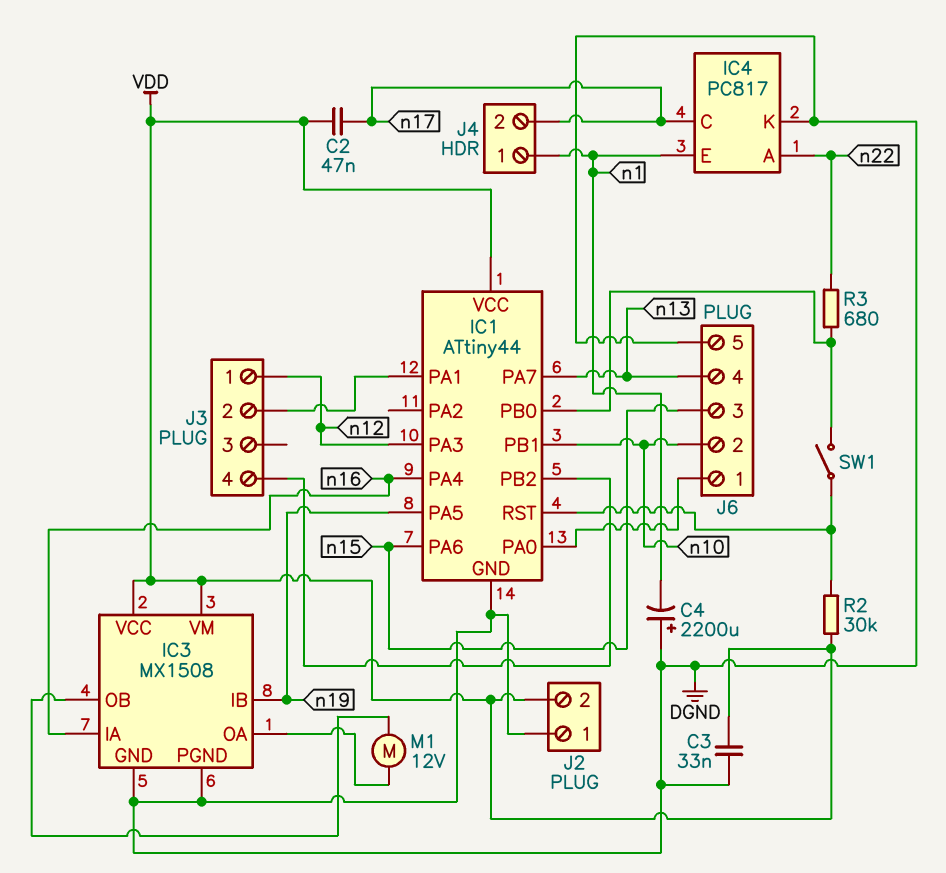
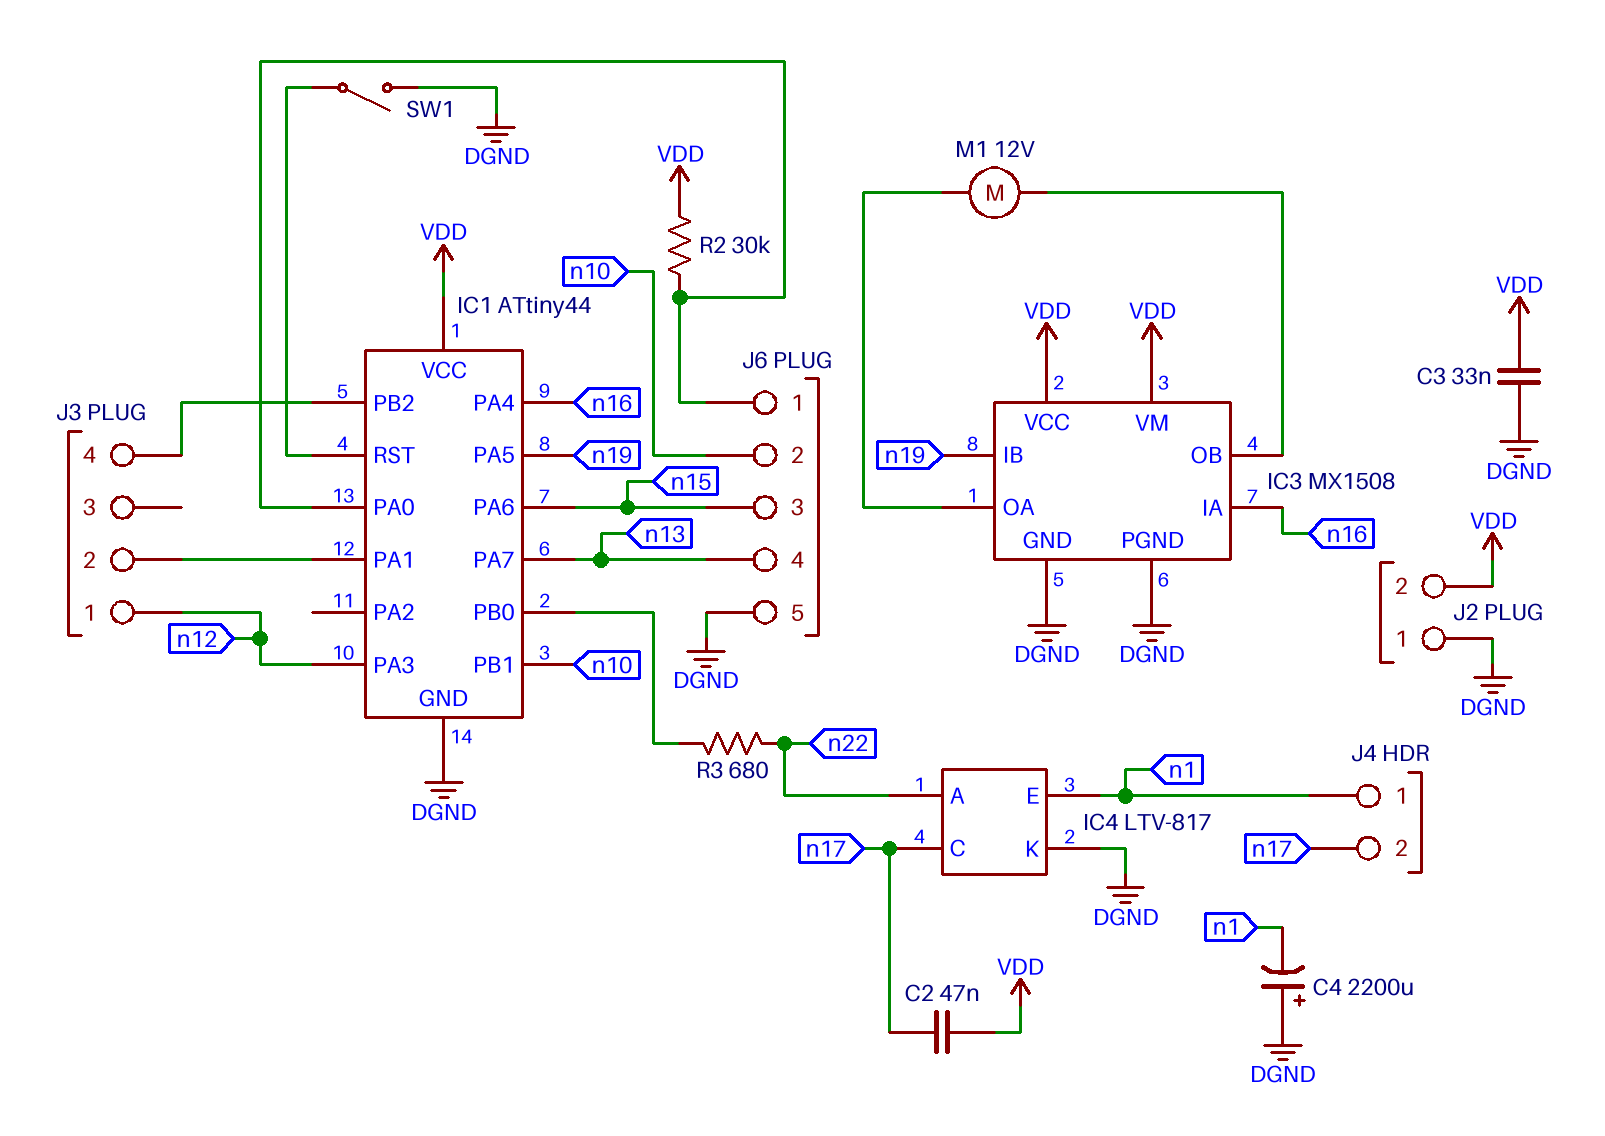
IC4: PC817 -> LTV-817
R2: 30k (IC1/RST, VDD) -> 30k (IC1/PA0, VDD)
SW1: switch (IC1/PB0, IC1/RST) -> switch (DGND, IC1/RST)

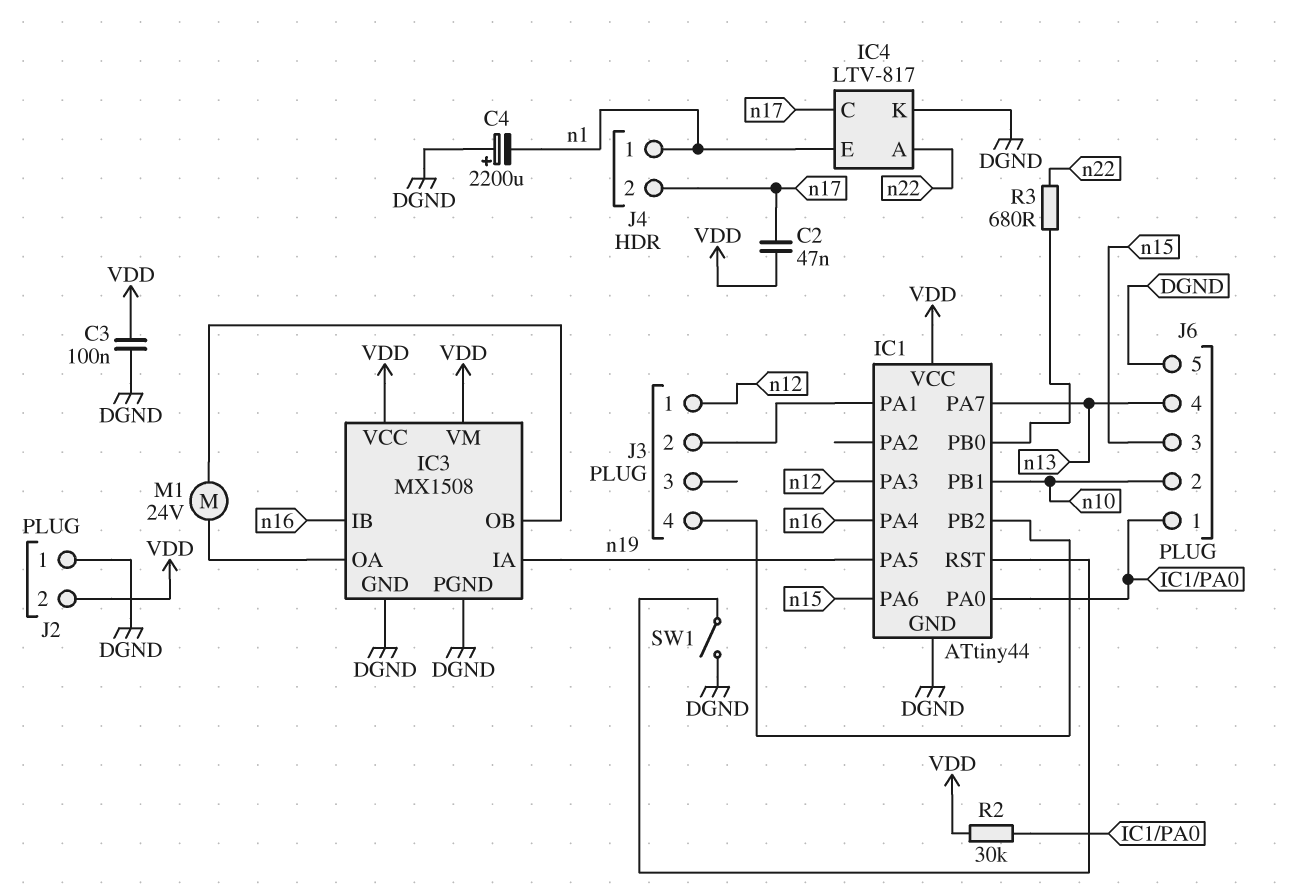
C3: 33nF (DGND, VDD) -> 100nF (DGND, VDD)
IC3 pin IA: n16 -> n19
IC3 pin IB: n19 -> n16
M1: motor 12V (IC3/OA, IC3/OB) -> motor 24V (IC3/OA, IC3/OB)

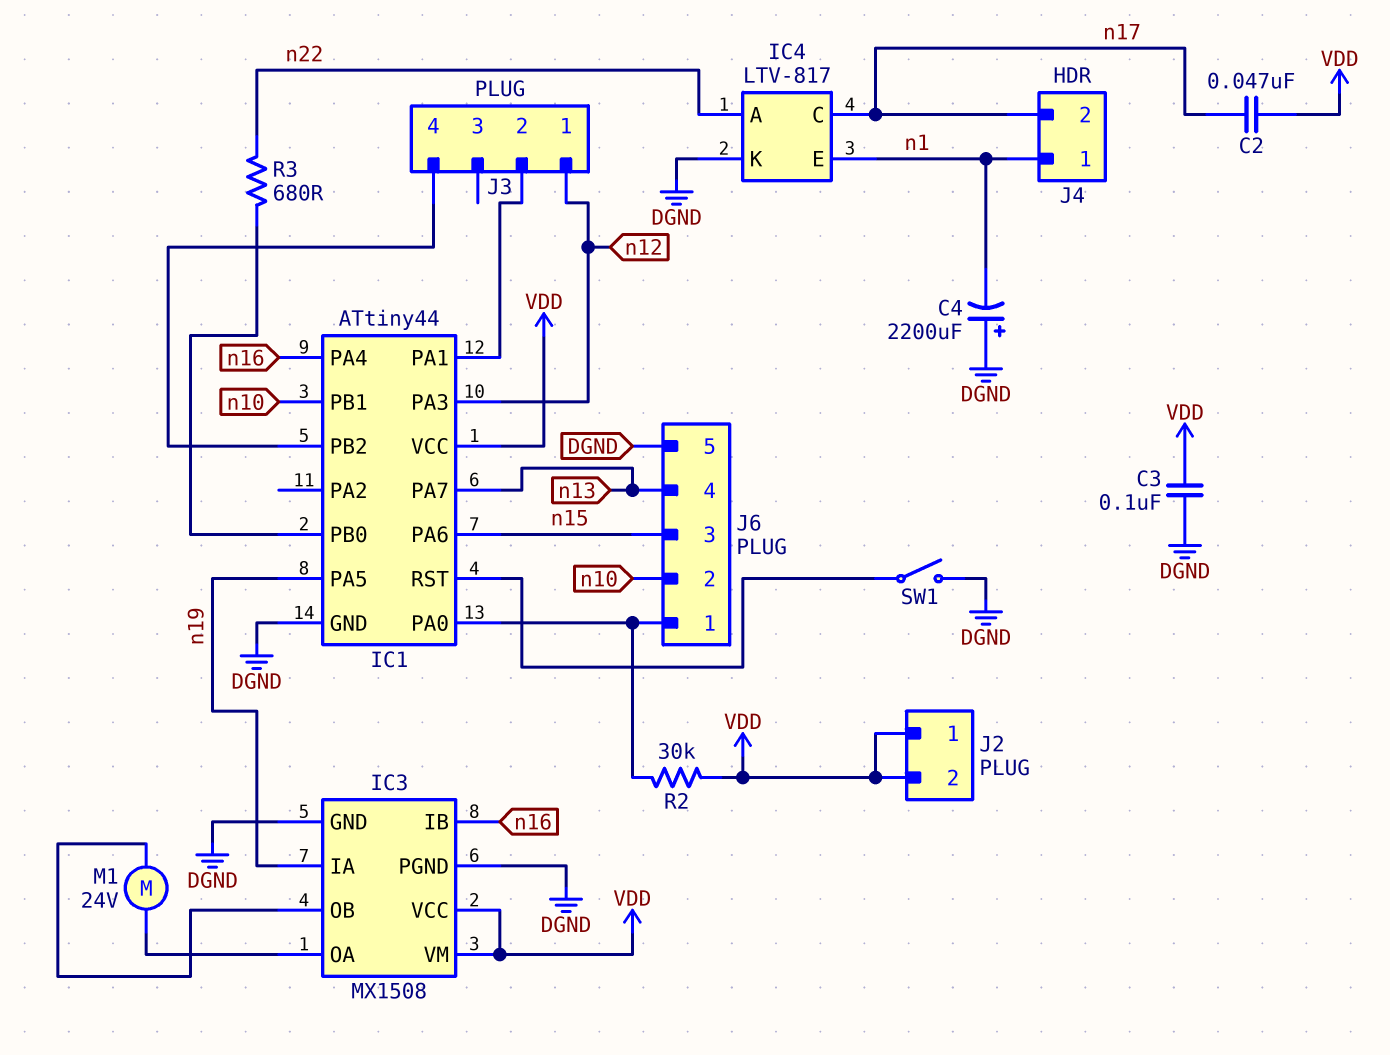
J2 pin 1: DGND -> VDD

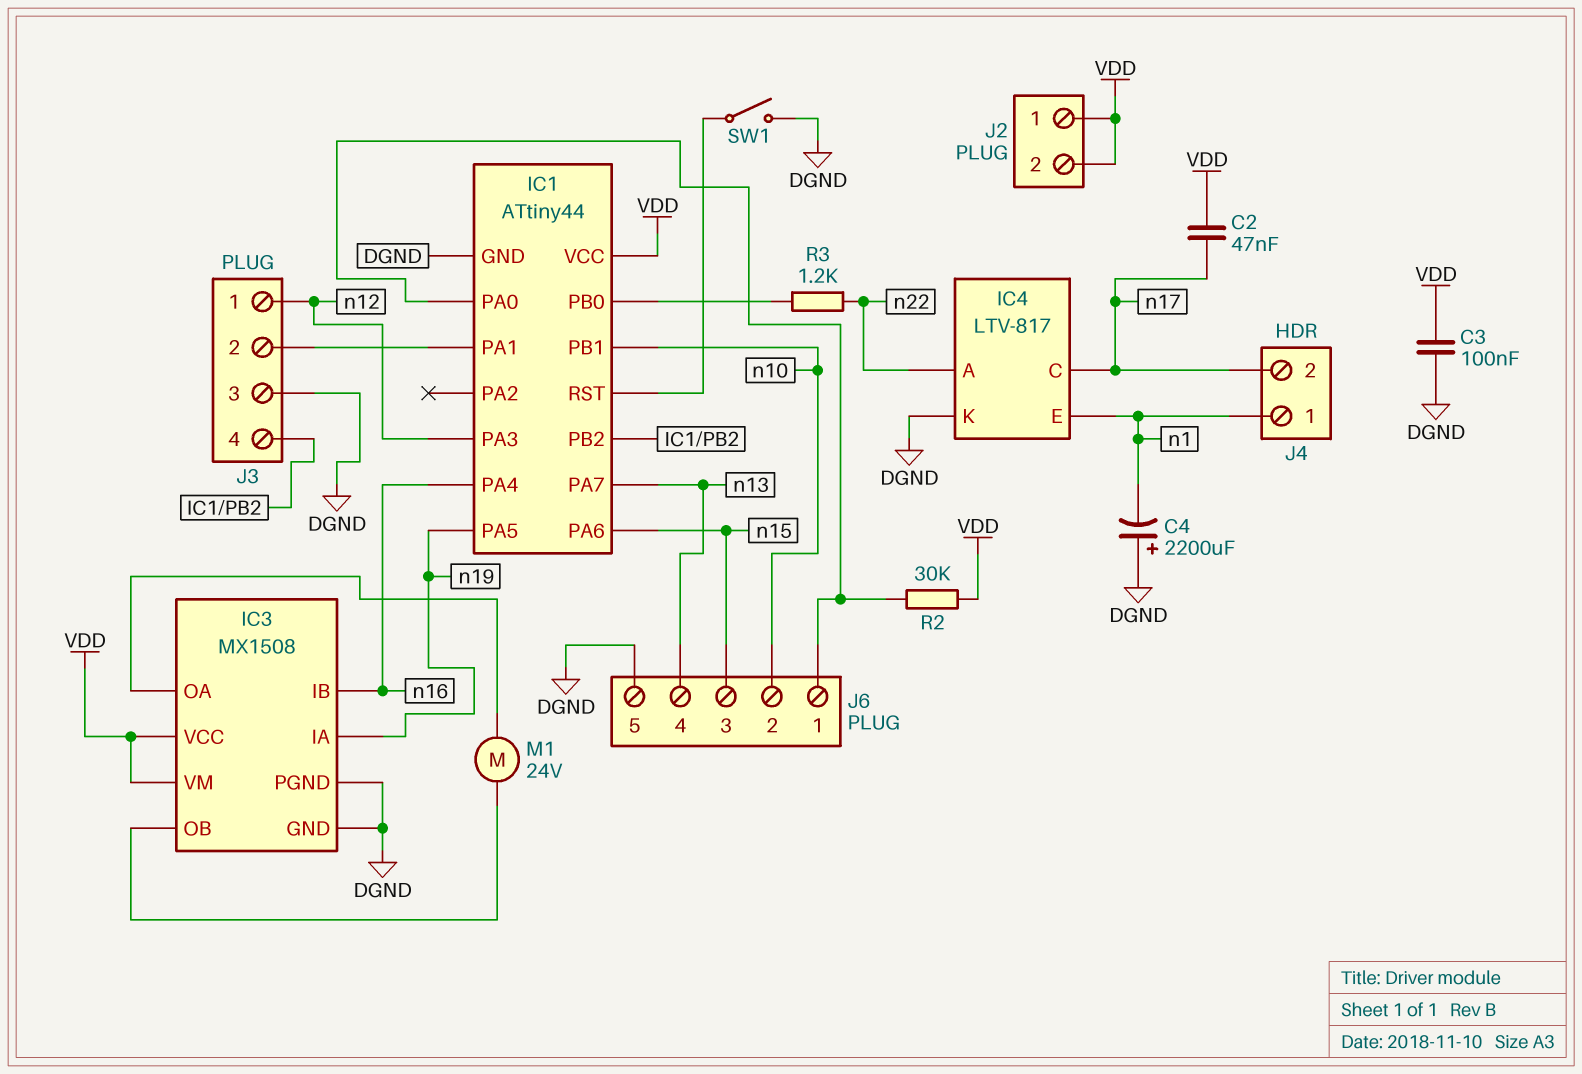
J3 pin 3: none -> DGND
R3: 680 (IC1/PB0, n22) -> 1.2k (IC1/PB0, n22)

